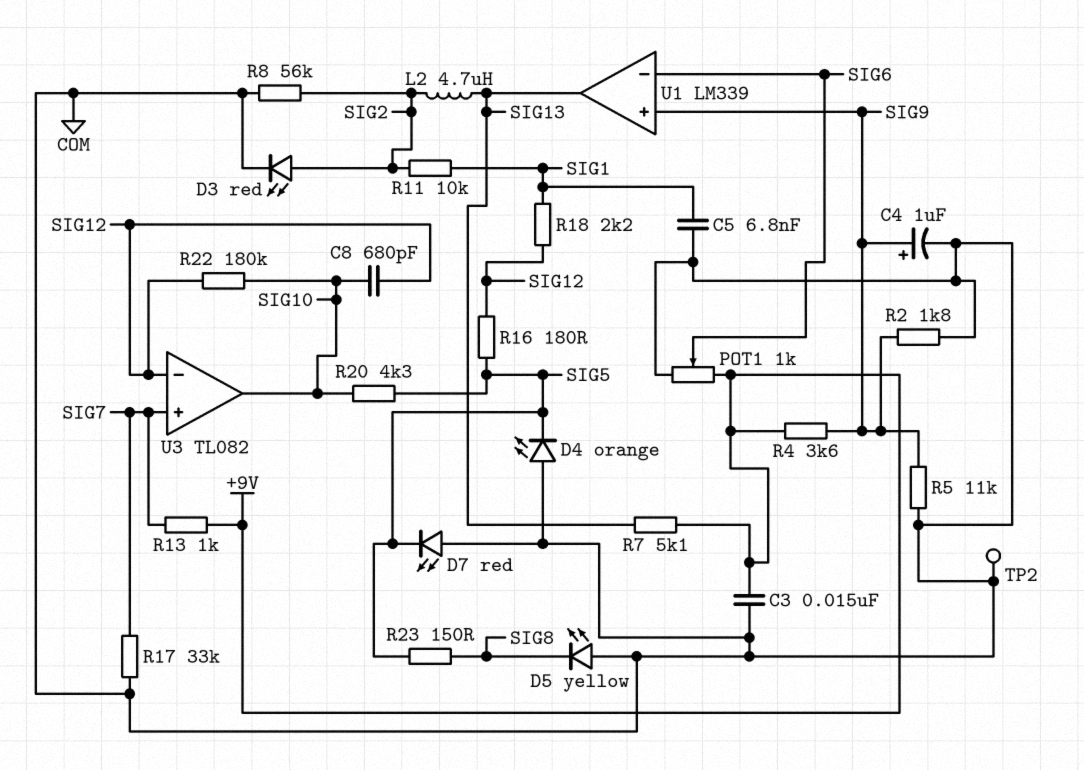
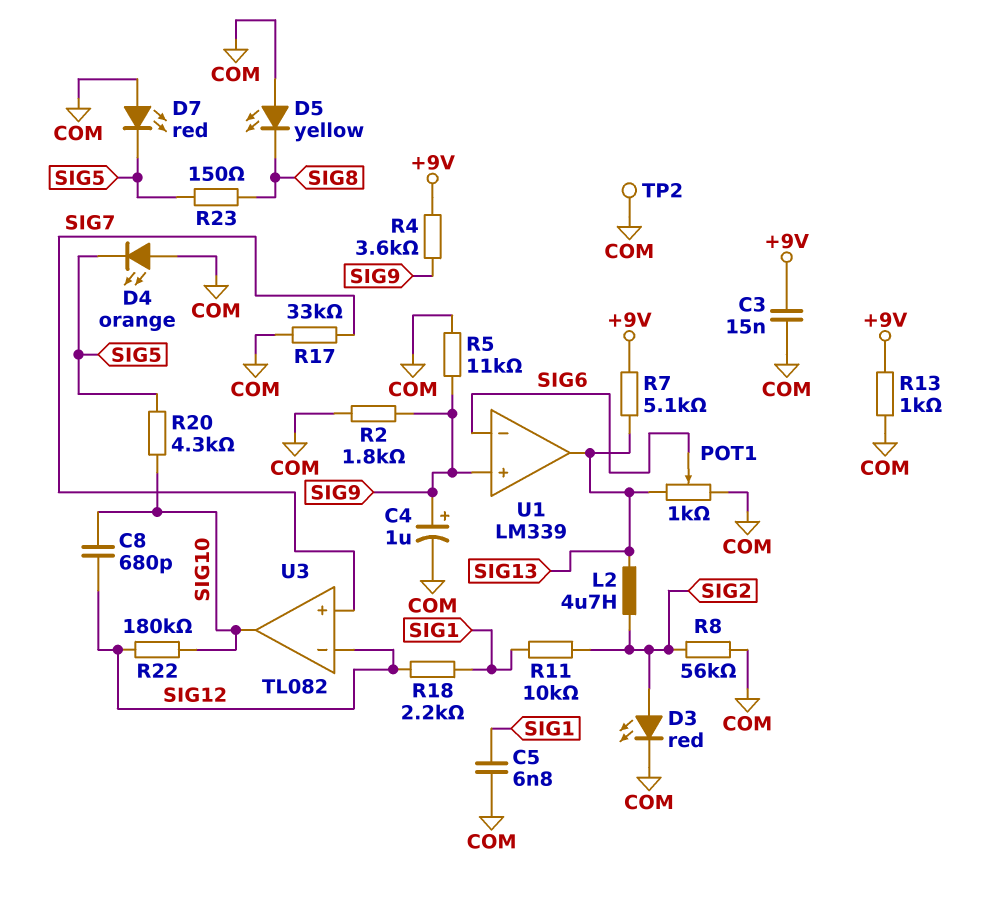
POT1: 1k (+9V, COM, wiper SIG6) -> 1k (COM, SIG13, wiper SIG6)
R13: 1k (+9V, SIG7) -> 1k (+9V, COM)
R16: 180 (SIG5, SIG12) -> none

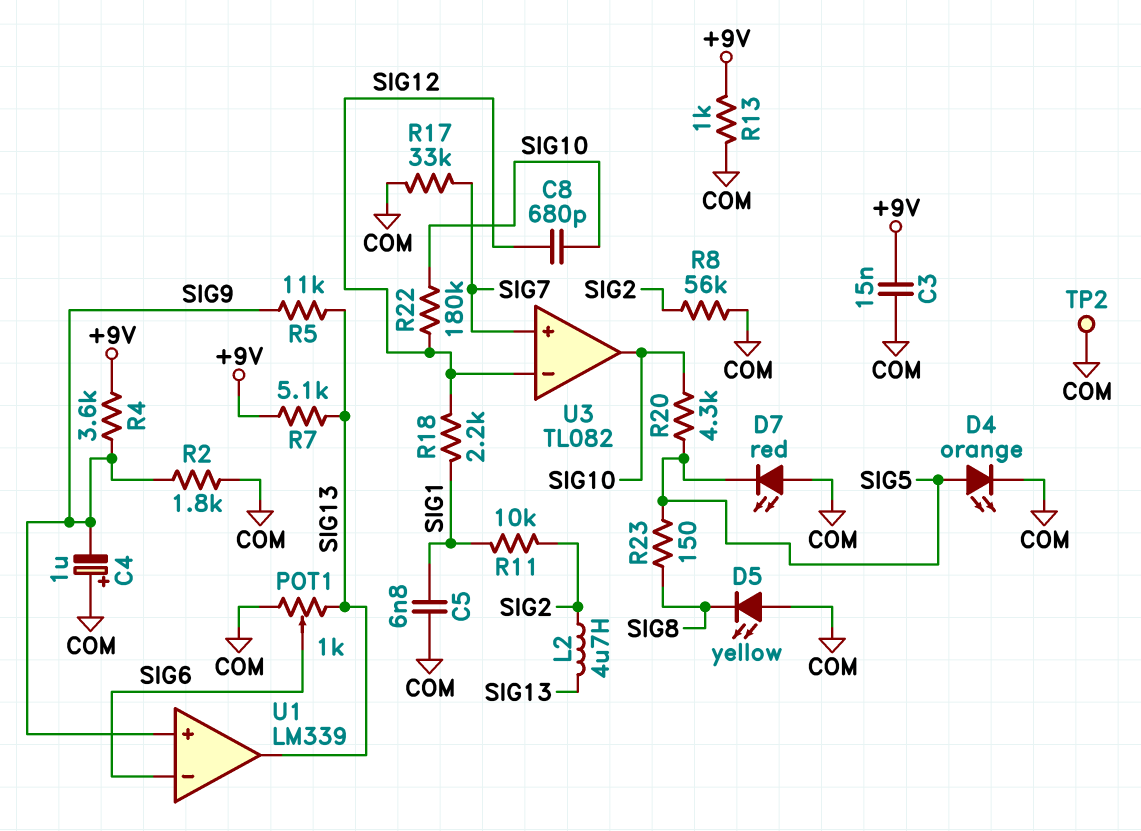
C4: 1uF (plus SIG9, minus COM) -> 1uF (plus COM, minus SIG9)
D3: LED red (A SIG2, K COM) -> none
D4: LED orange (A COM, K SIG5) -> LED orange (A SIG5, K COM)
R5: 11k (COM, SIG9) -> 11k (SIG9, SIG13)

